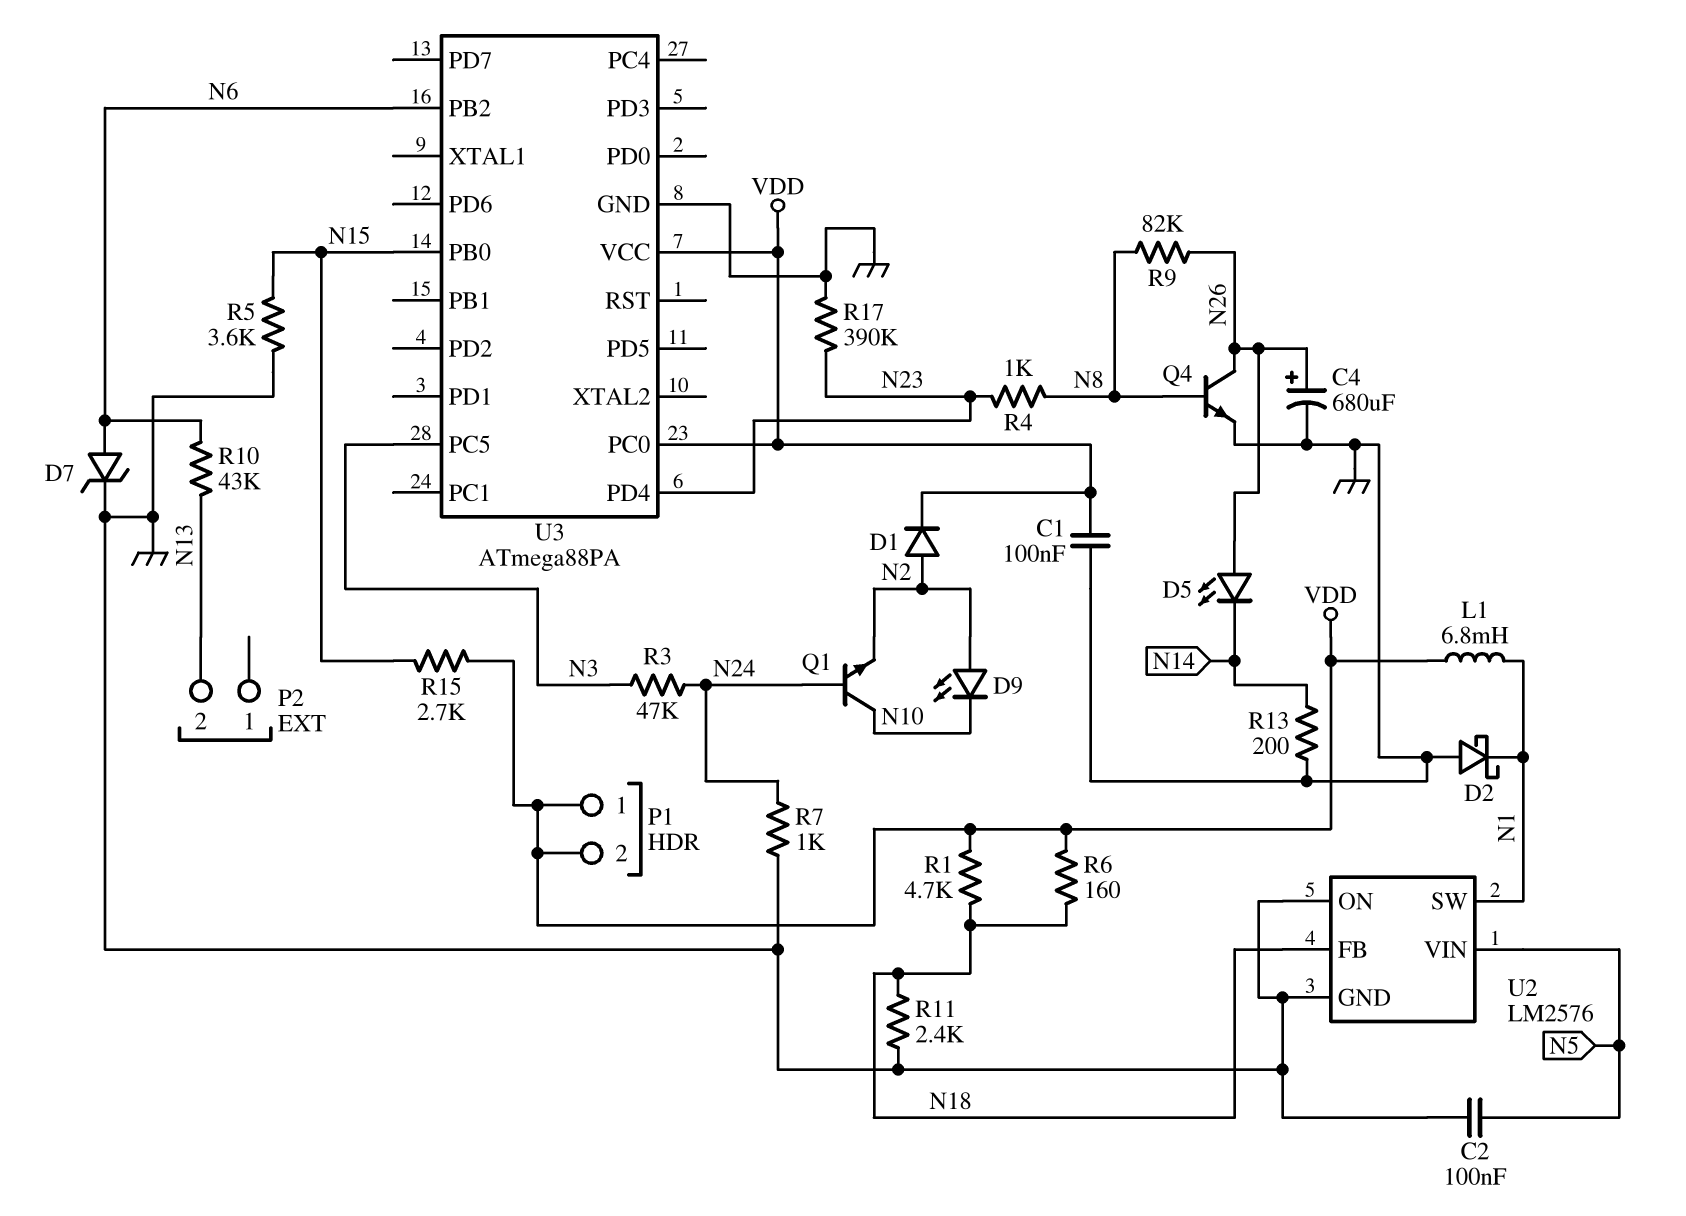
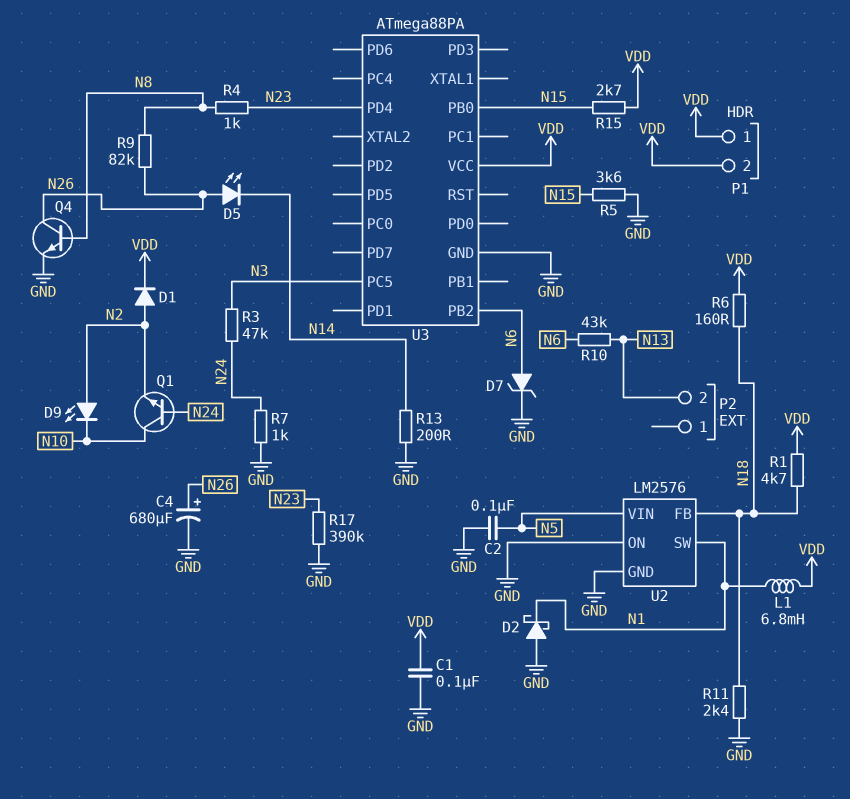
U3 pin PC0: VDD -> none

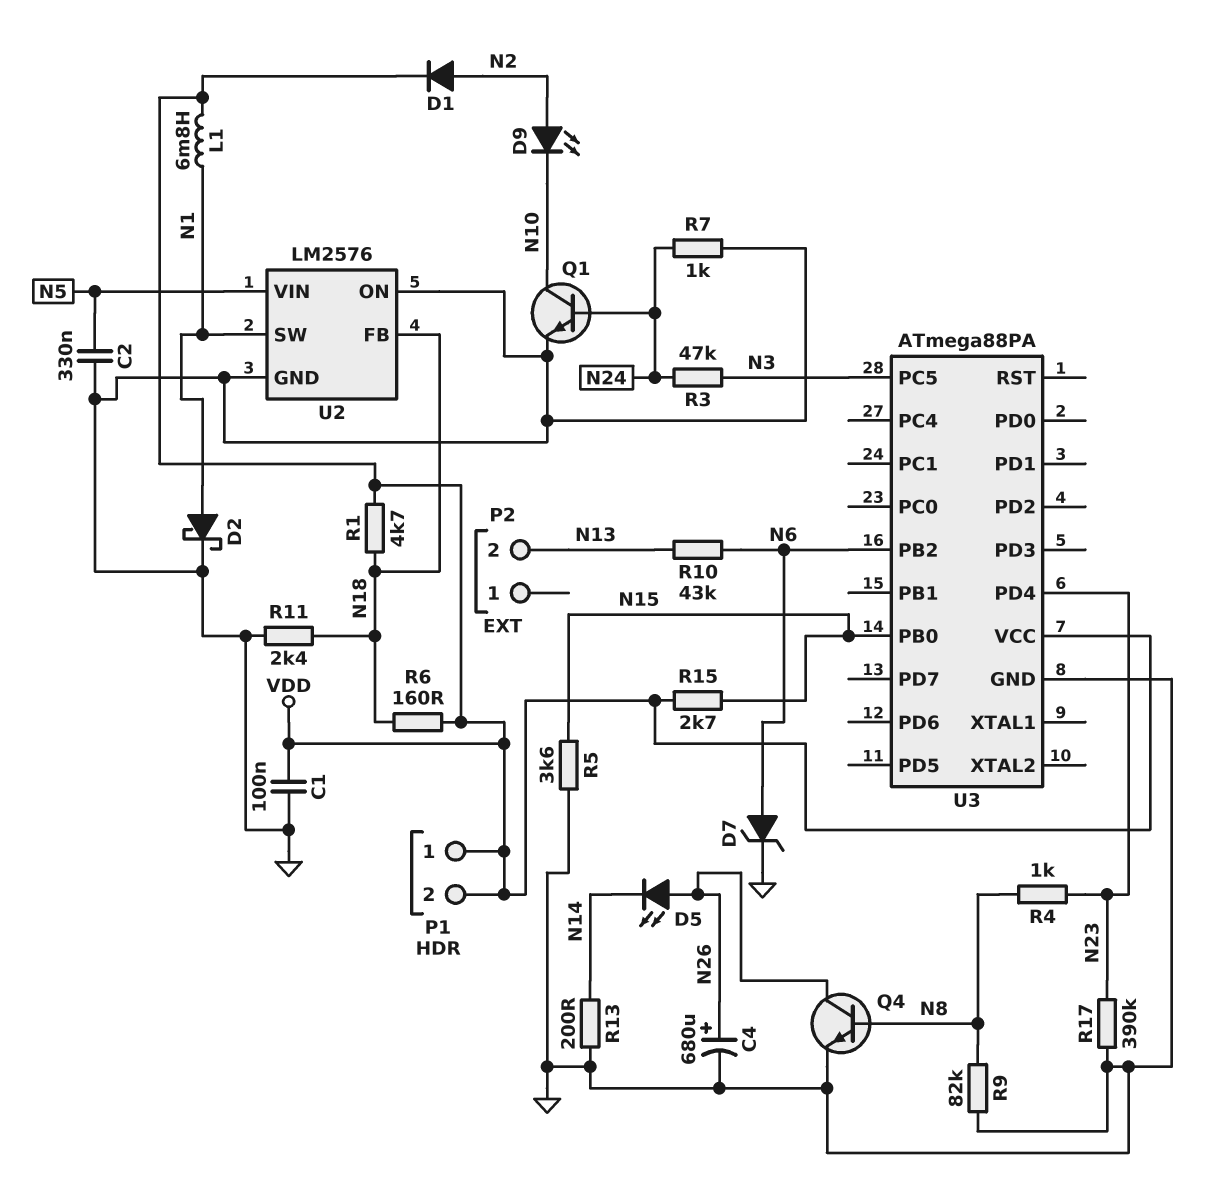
C2: 100nF (GND, N5) -> 330nF (GND, N5)
D2: schottky (A GND, K N1) -> schottky (A N1, K GND)
Q1: NPN (B N24, C N10, E N2) -> NPN (B N24, C N10, E GND)
R9: 82k (N8, N26) -> 82k (GND, N8)

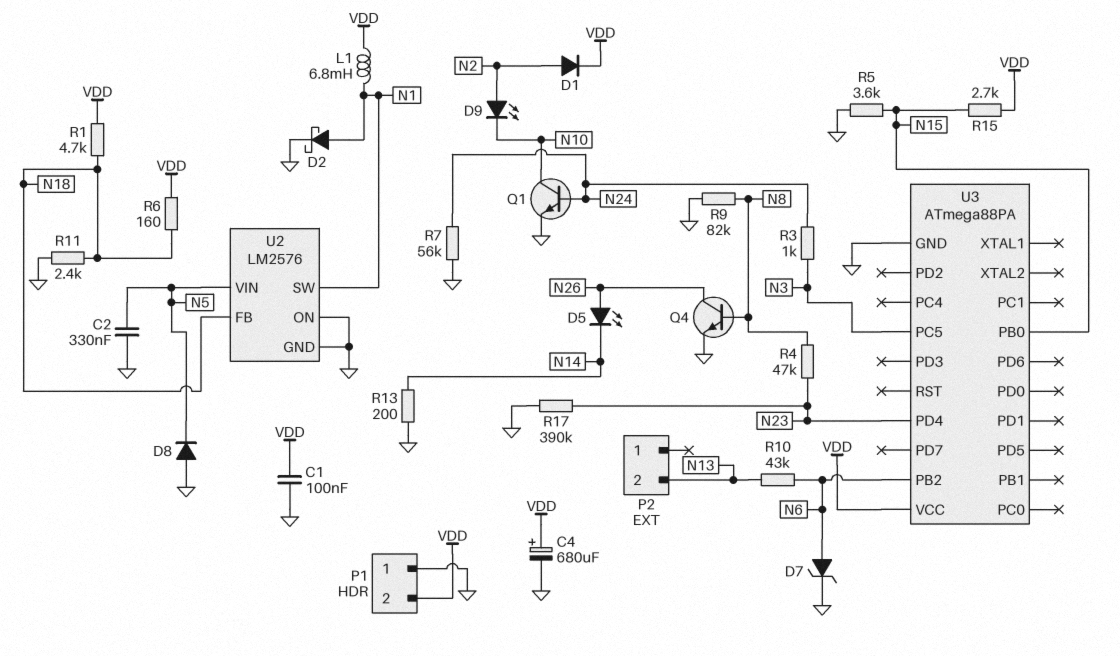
C4: 680uF (plus N26, minus GND) -> 680uF (plus VDD, minus GND)
D8: none -> diode (A GND, K N5)
P1 pin 1: VDD -> GND
R3: 47k (N3, N24) -> 1k (N3, N24)
R4: 1k (N8, N23) -> 47k (N8, N23)
R7: 1k (GND, N24) -> 56k (GND, N24)

